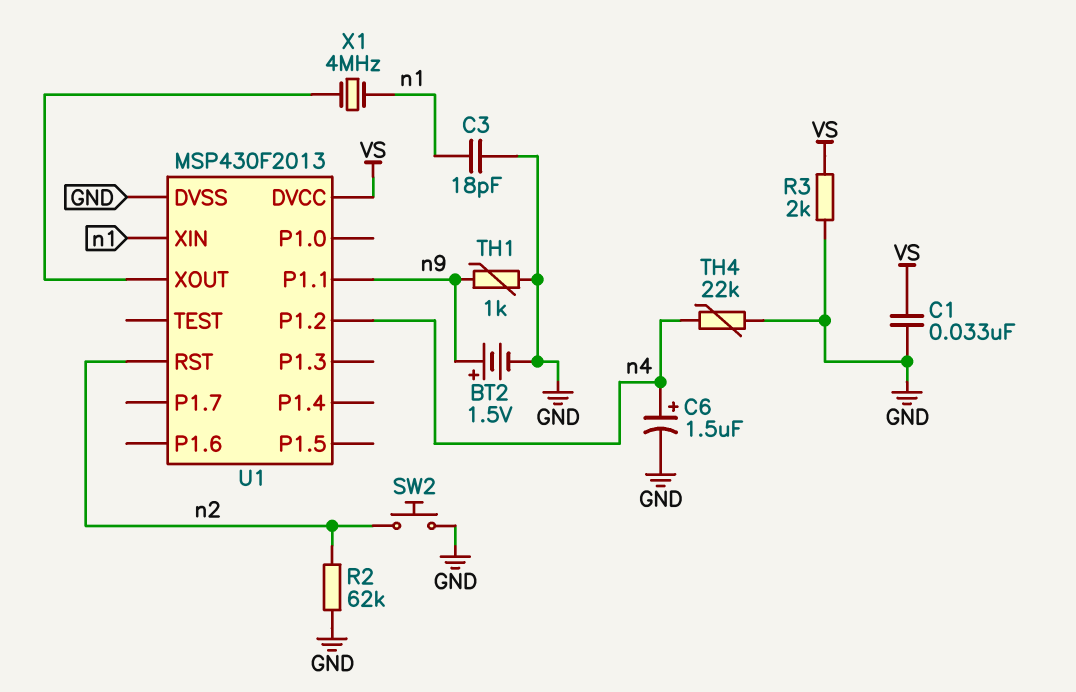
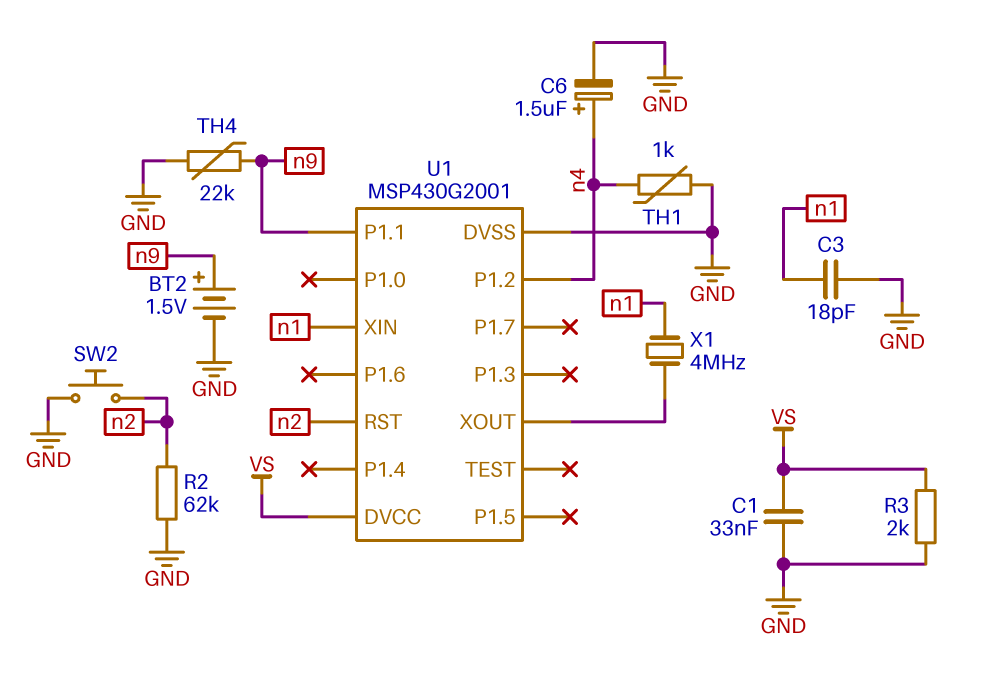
TH1: 1k (GND, n9) -> 1k (GND, n4)
TH4: 22k (GND, n4) -> 22k (GND, n9)
U1: MSP430F2013 -> MSP430G2001

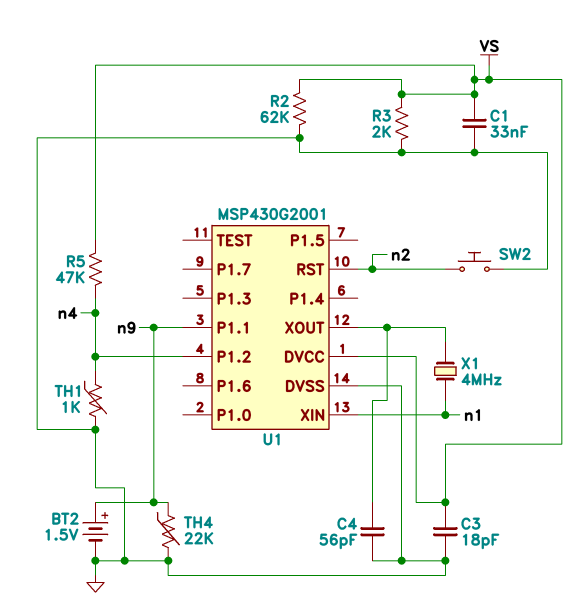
C3: 18pF (GND, n1) -> 18pF (GND, VS)
C4: none -> 56pF (GND, U1/XOUT)
C6: 1.5uF (plus n4, minus GND) -> none
R2: 62k (GND, n2) -> 62k (GND, VS)
R5: none -> 47k (VS, n4)

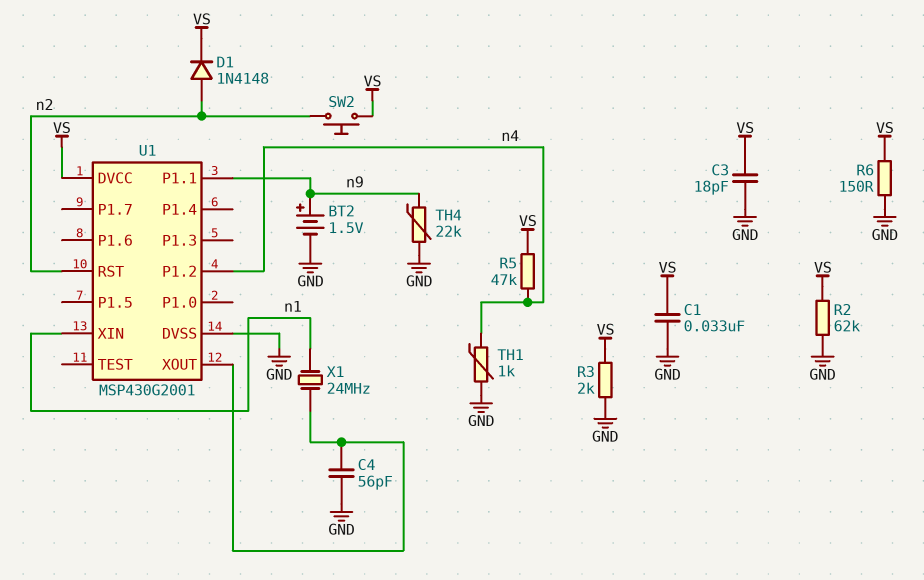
D1: none -> diode 1N4148 (A n2, K VS)
R6: none -> 150 (GND, VS)
SW2: button (GND, n2) -> button (VS, n2)
X1: 4MHz (U1/XOUT, n1) -> 24MHz (U1/XOUT, n1)

